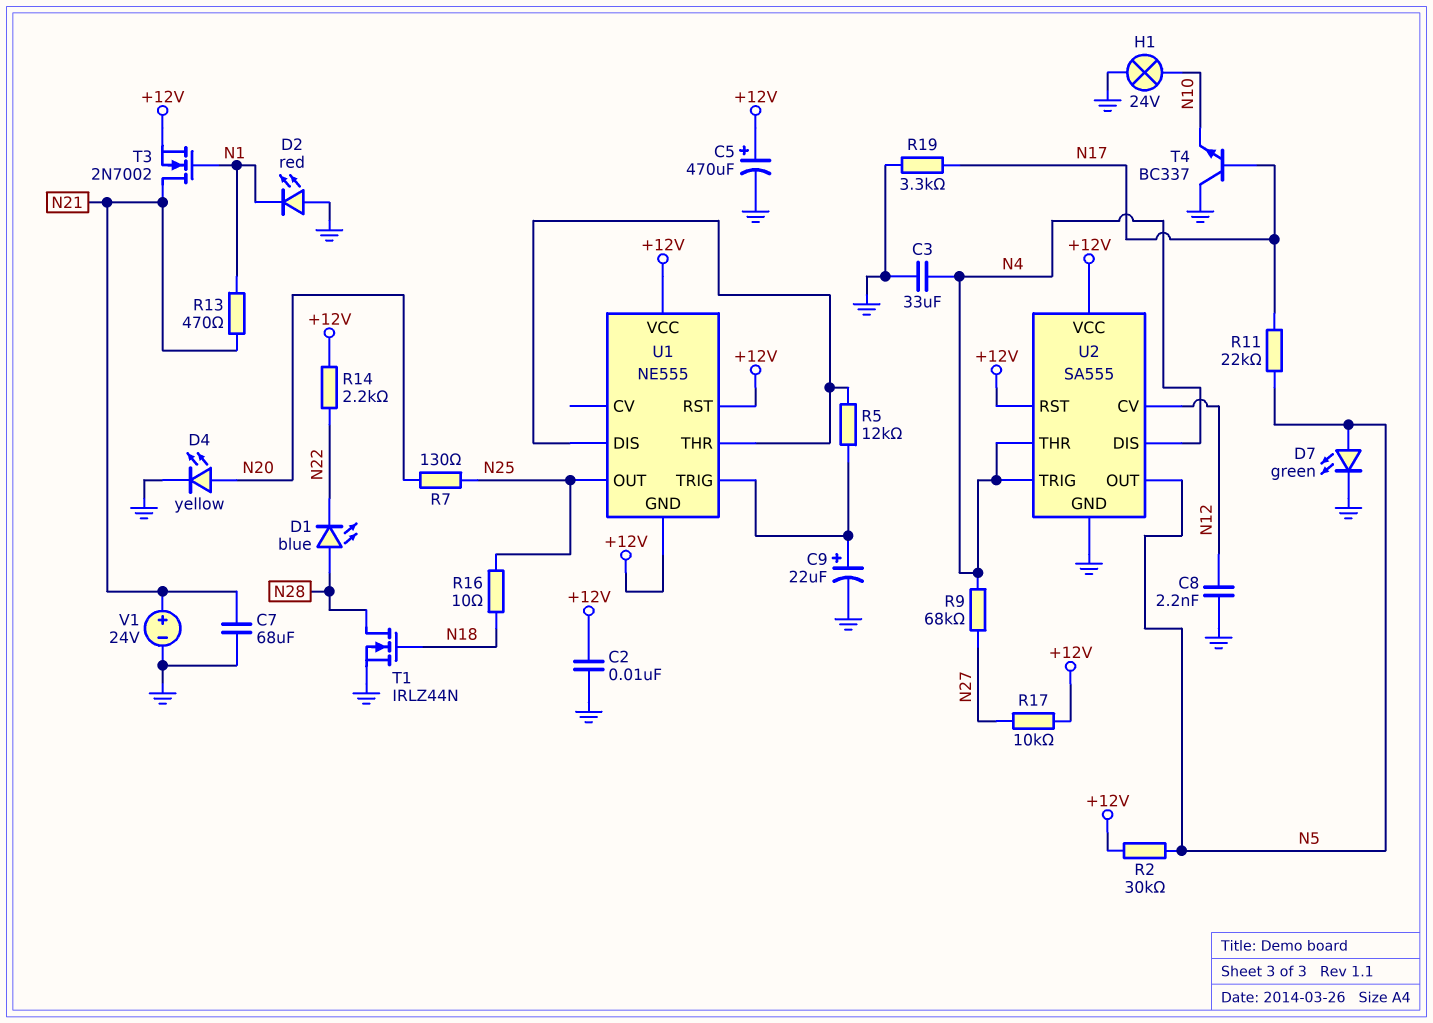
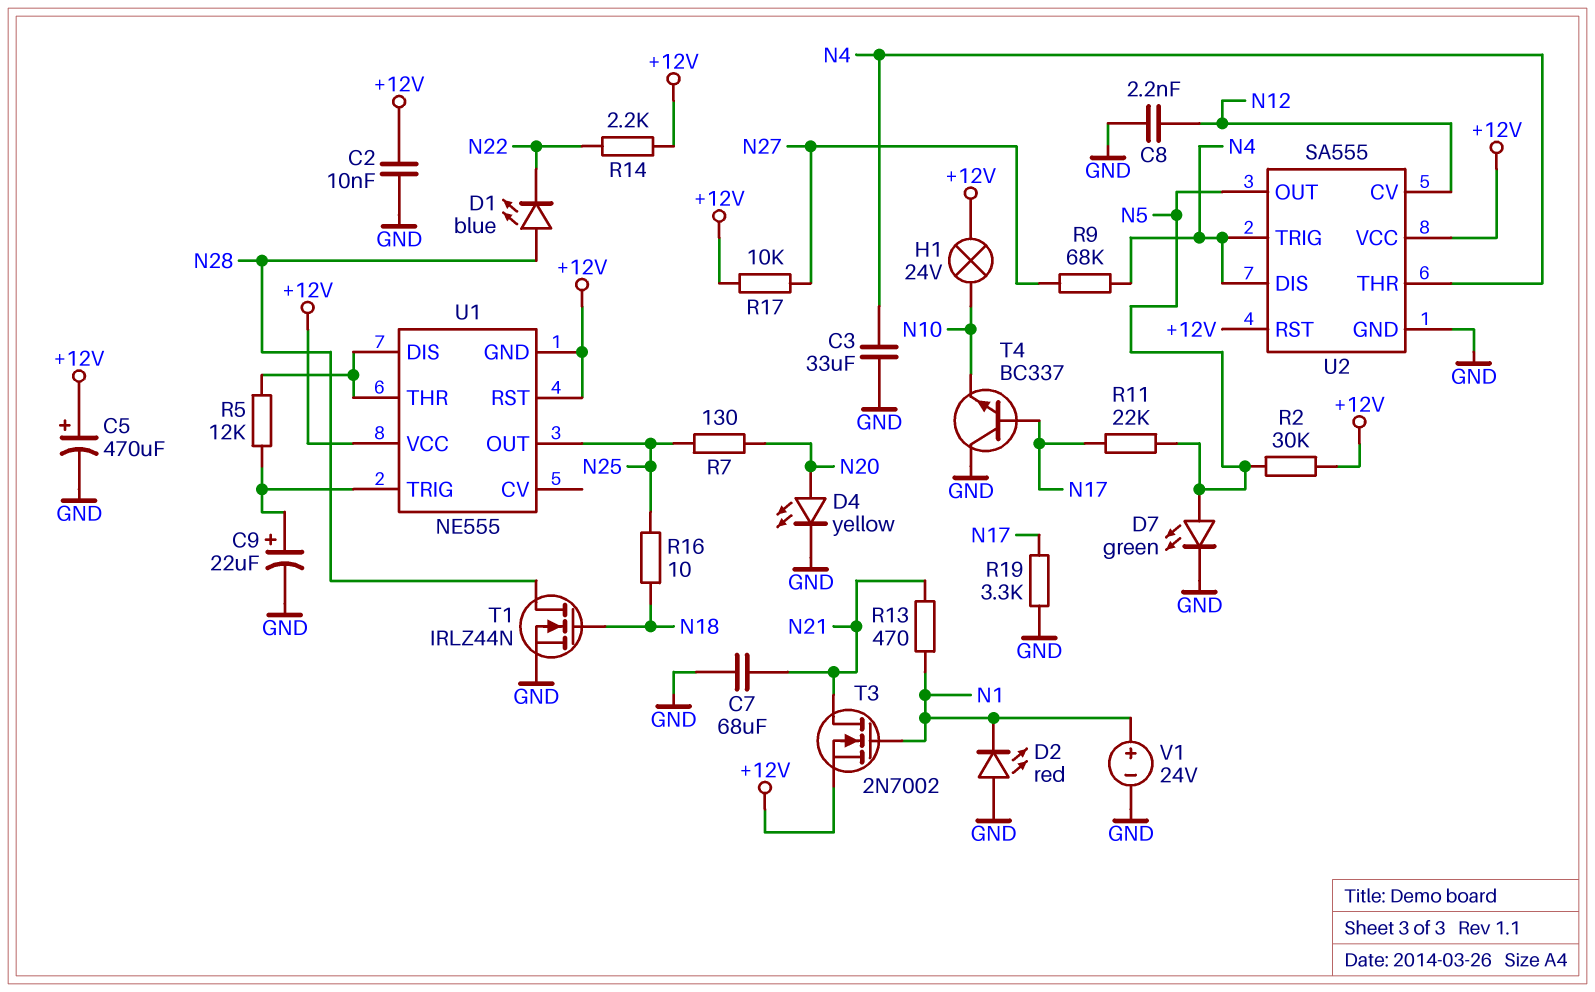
H1: lamp 24V (GND, N10) -> lamp 24V (+12V, N10)
V1: 24V (plus N21, minus GND) -> 24V (plus N1, minus GND)

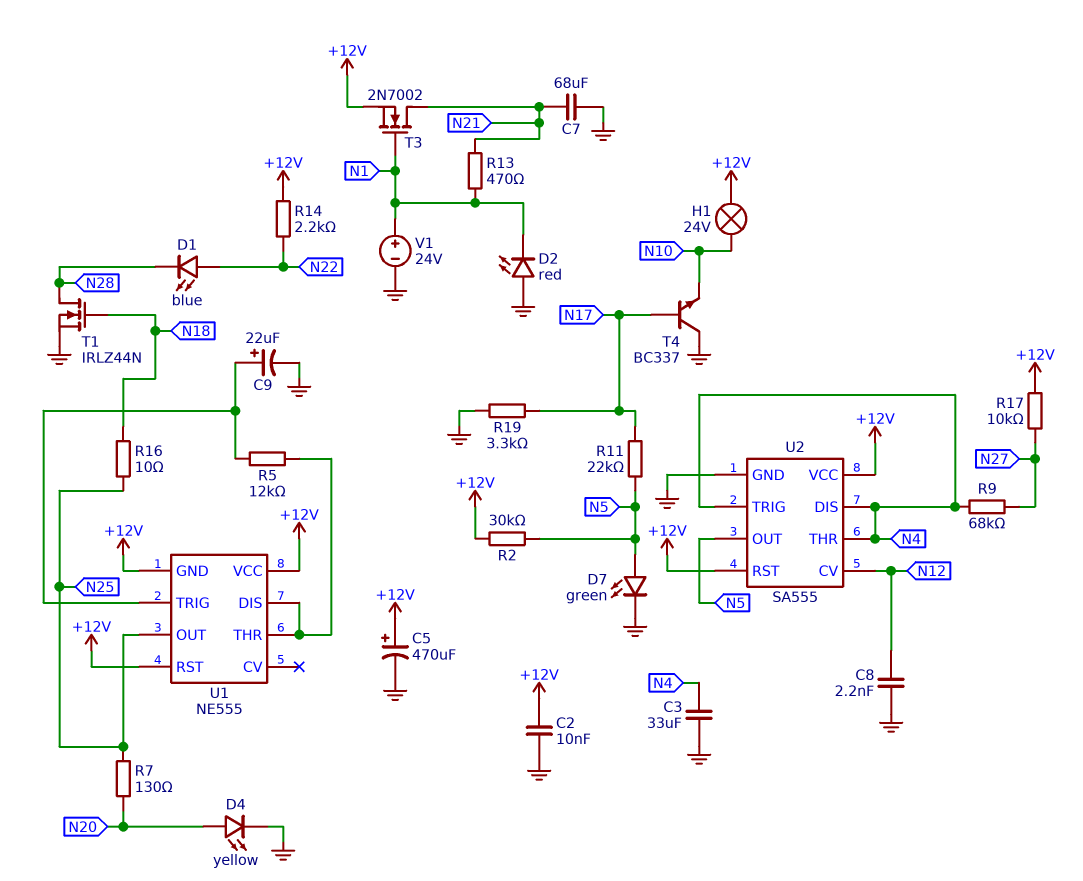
D1: LED blue (A N28, K N22) -> LED blue (A N22, K N28)

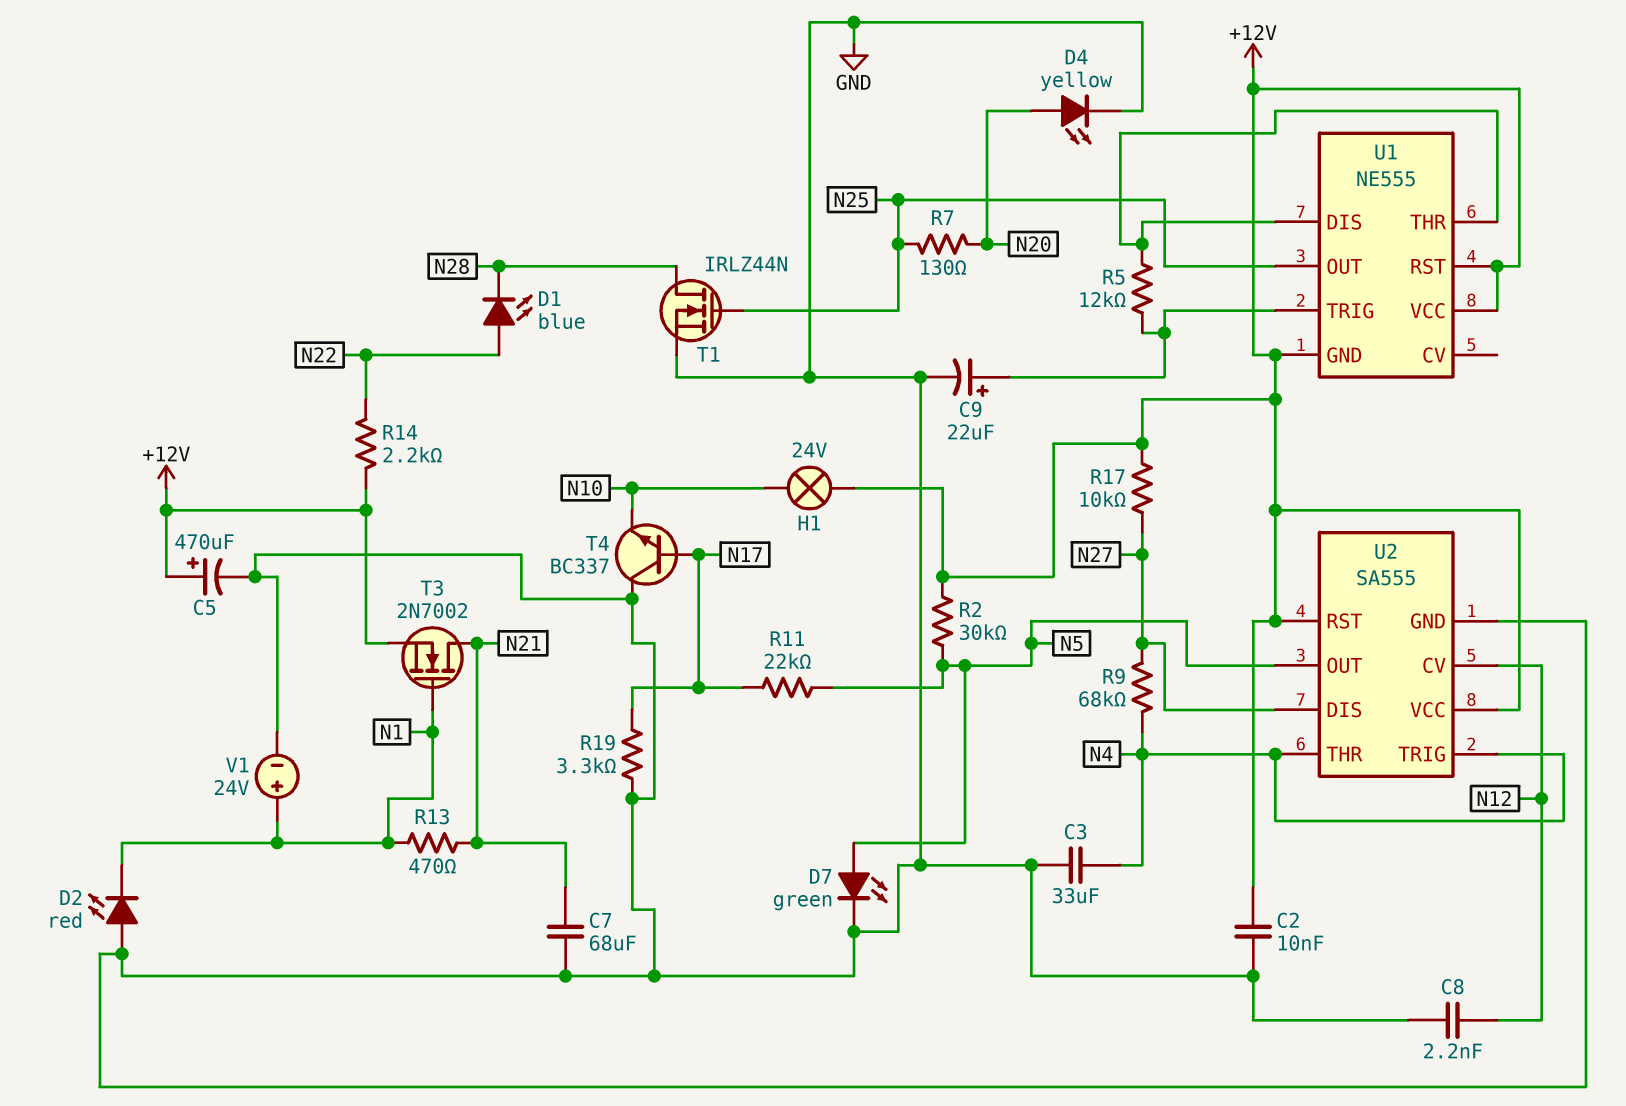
R16: 10 (N18, N25) -> none
T1: NMOS IRLZ44N (G N18, D N28, S GND) -> NMOS IRLZ44N (G N25, D N28, S GND)
U2 pin DIS: N4 -> N27

